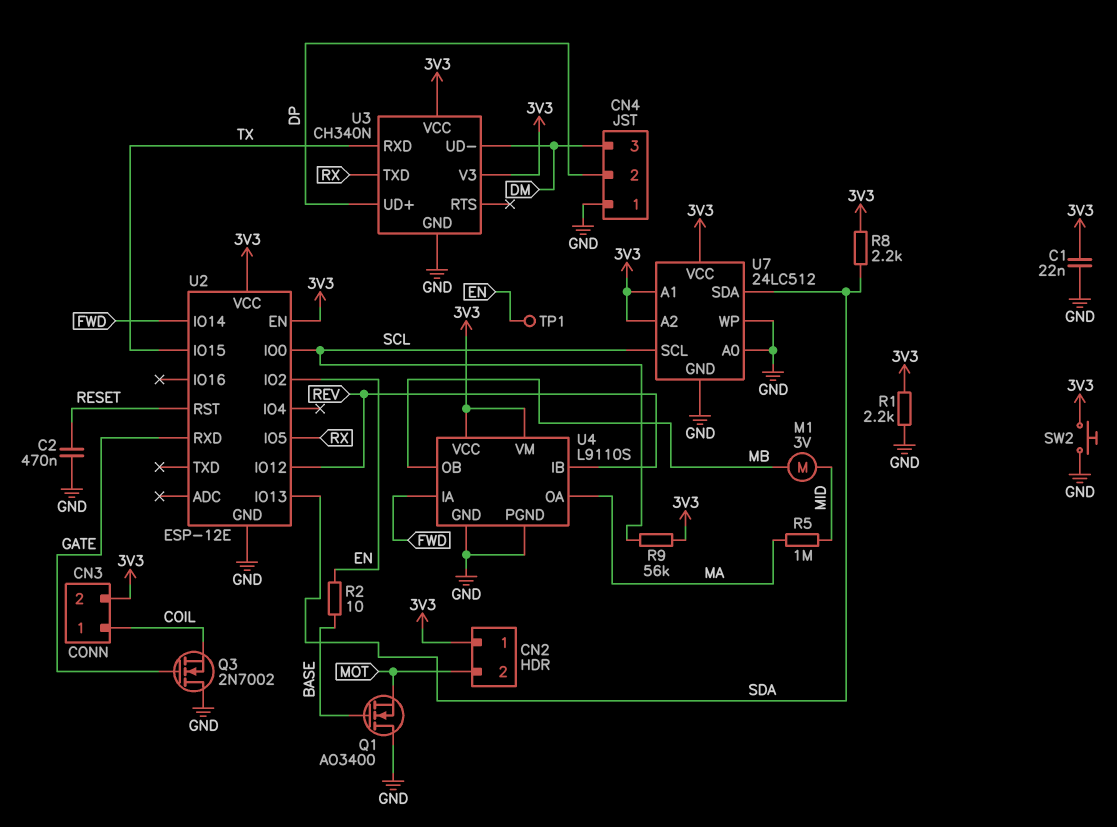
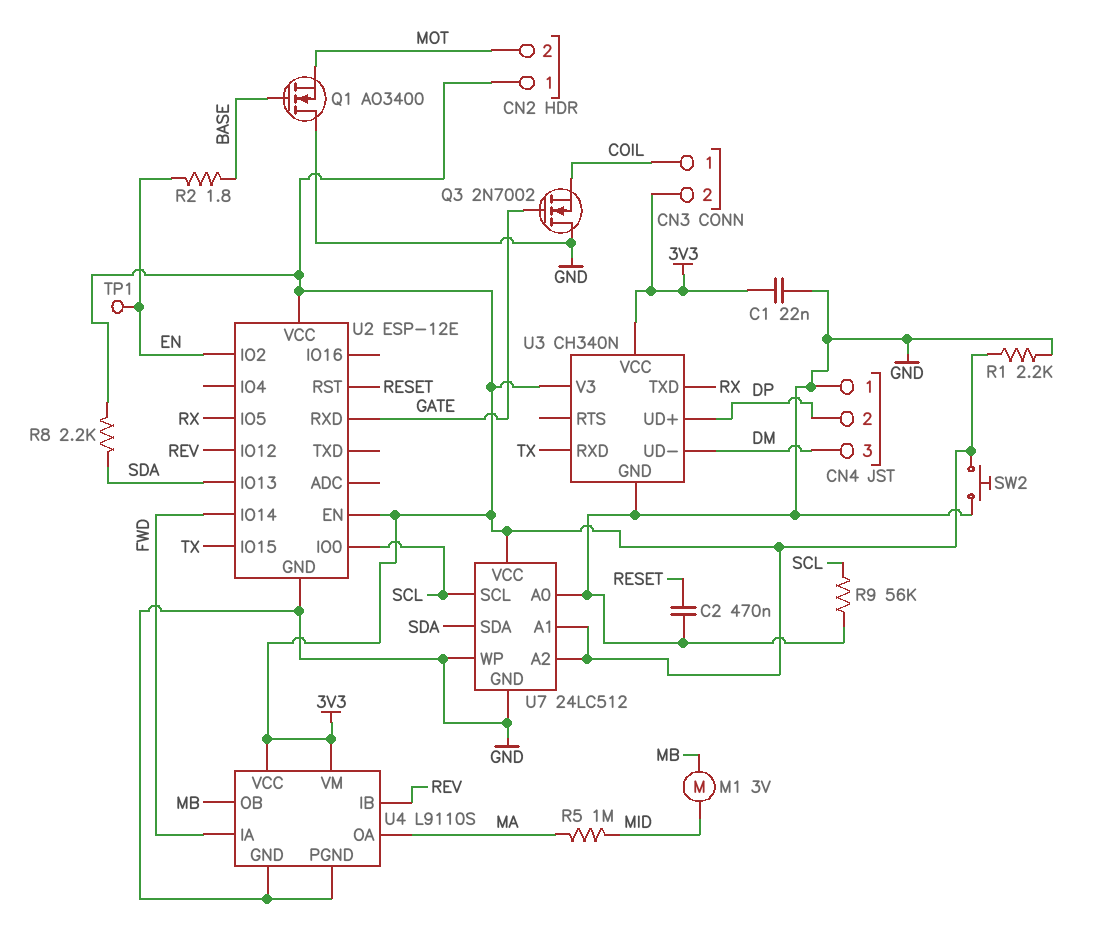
R2: 10 (BASE, EN) -> 1.8 (BASE, EN)
R9: 56k (3V3, SCL) -> 56k (GND, SCL)

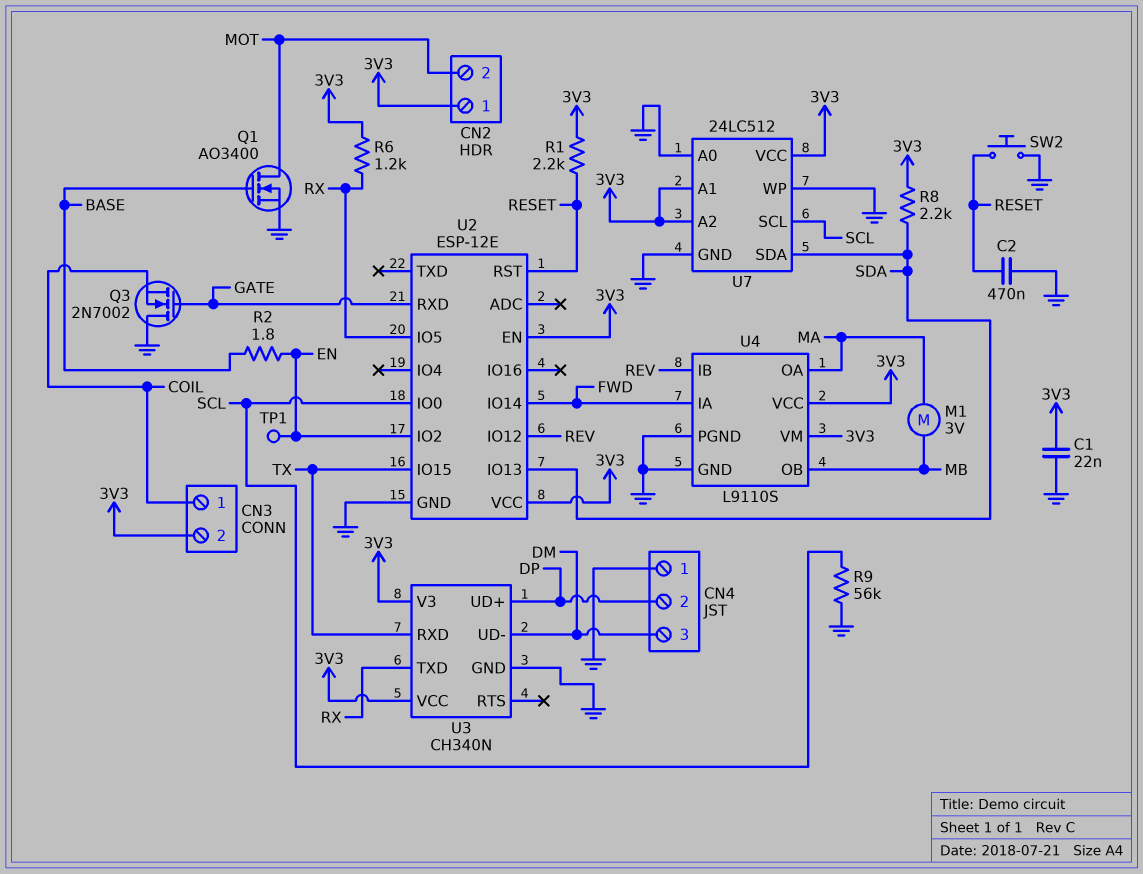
M1: motor 3V (MB, MID) -> motor 3V (MA, MB)
Q1: NMOS AO3400 (G BASE, D GND, S MOT) -> NMOS AO3400 (G BASE, D MOT, S GND)
R1: 2.2k (3V3, GND) -> 2.2k (3V3, RESET)
R5: 1M (MA, MID) -> none
R6: none -> 1.2k (3V3, RX)
SW2: button (3V3, GND) -> button (GND, RESET)

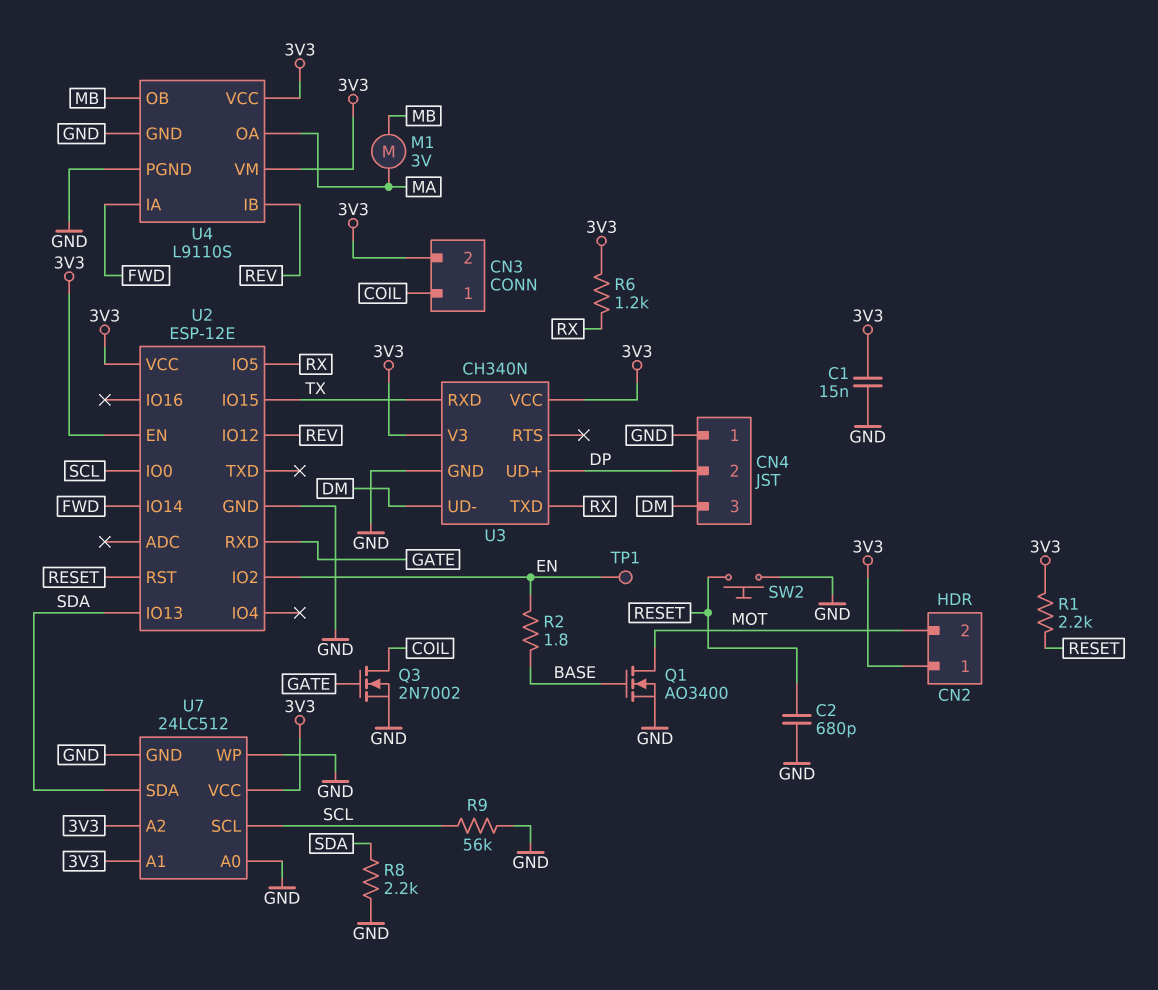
C1: 22nF (3V3, GND) -> 15nF (3V3, GND)
C2: 470nF (GND, RESET) -> 680pF (GND, RESET)
Q3: NMOS 2N7002 (G GATE, D GND, S COIL) -> NMOS 2N7002 (G GATE, D COIL, S GND)
R8: 2.2k (3V3, SDA) -> 2.2k (GND, SDA)

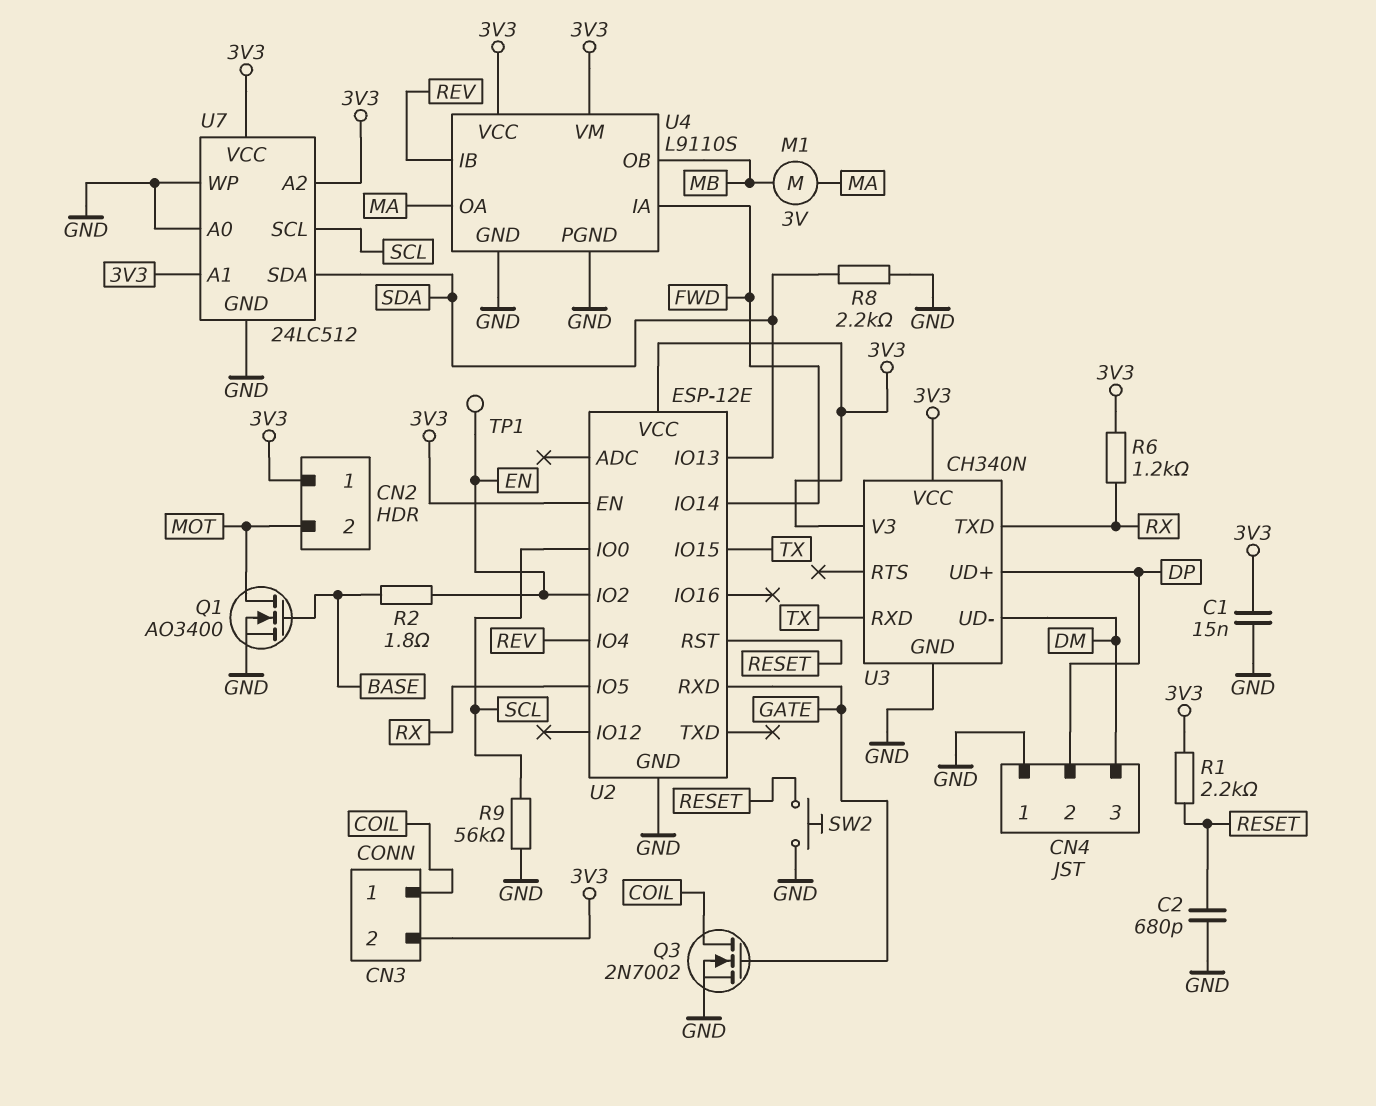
U2 pin IO4: none -> REV
U2 pin IO12: REV -> none

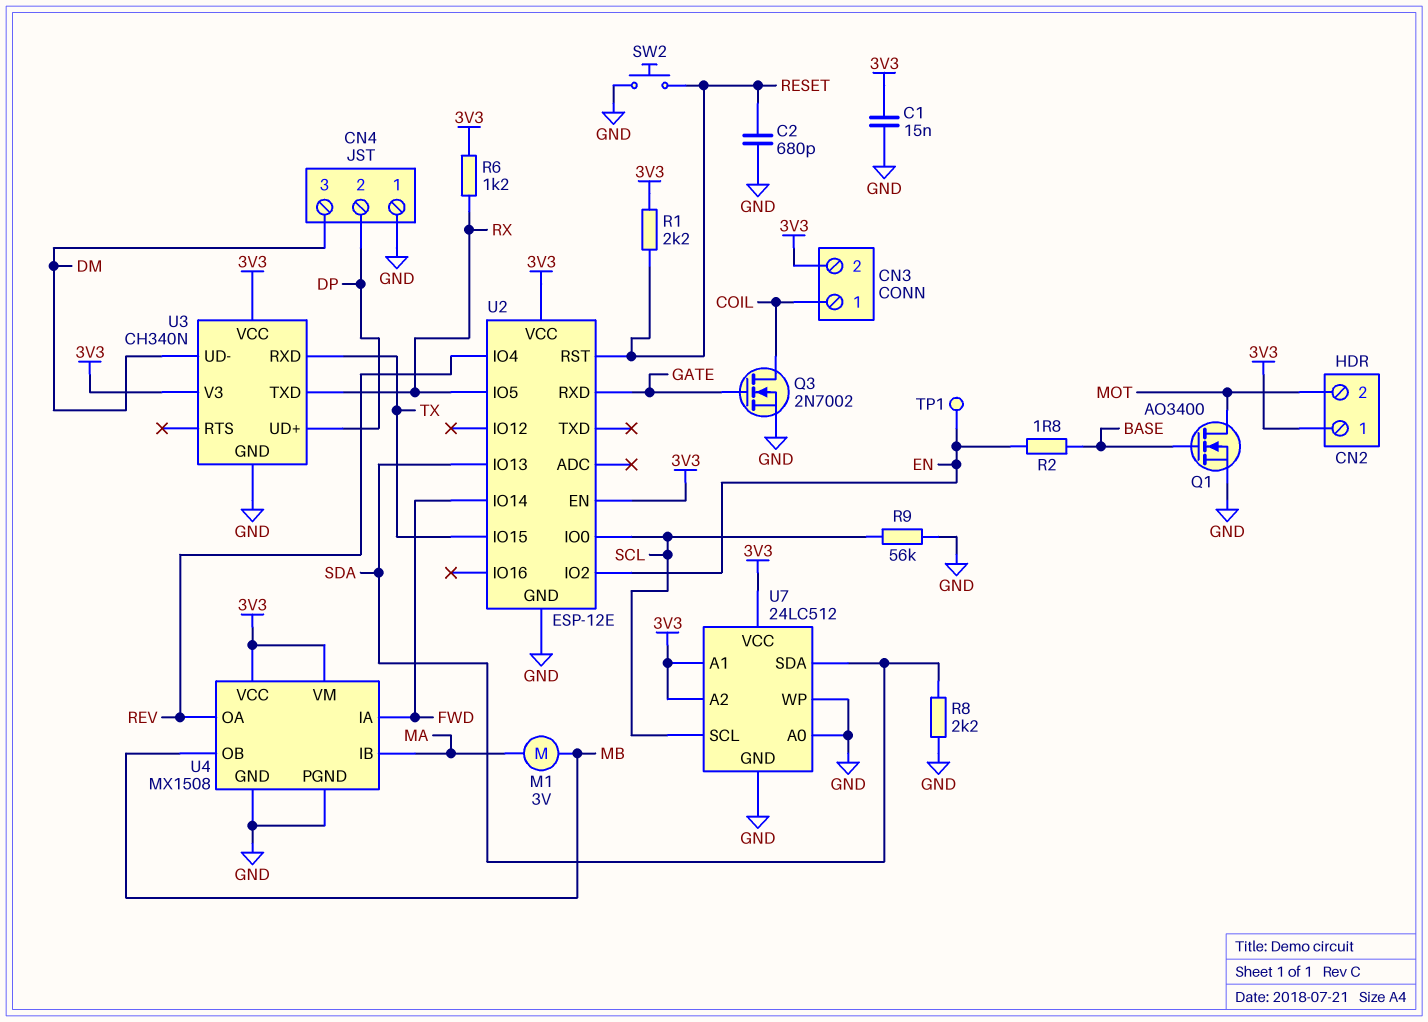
U4: L9110S -> MX1508
U4 pin IB: REV -> MA
U4 pin OA: MA -> REV

